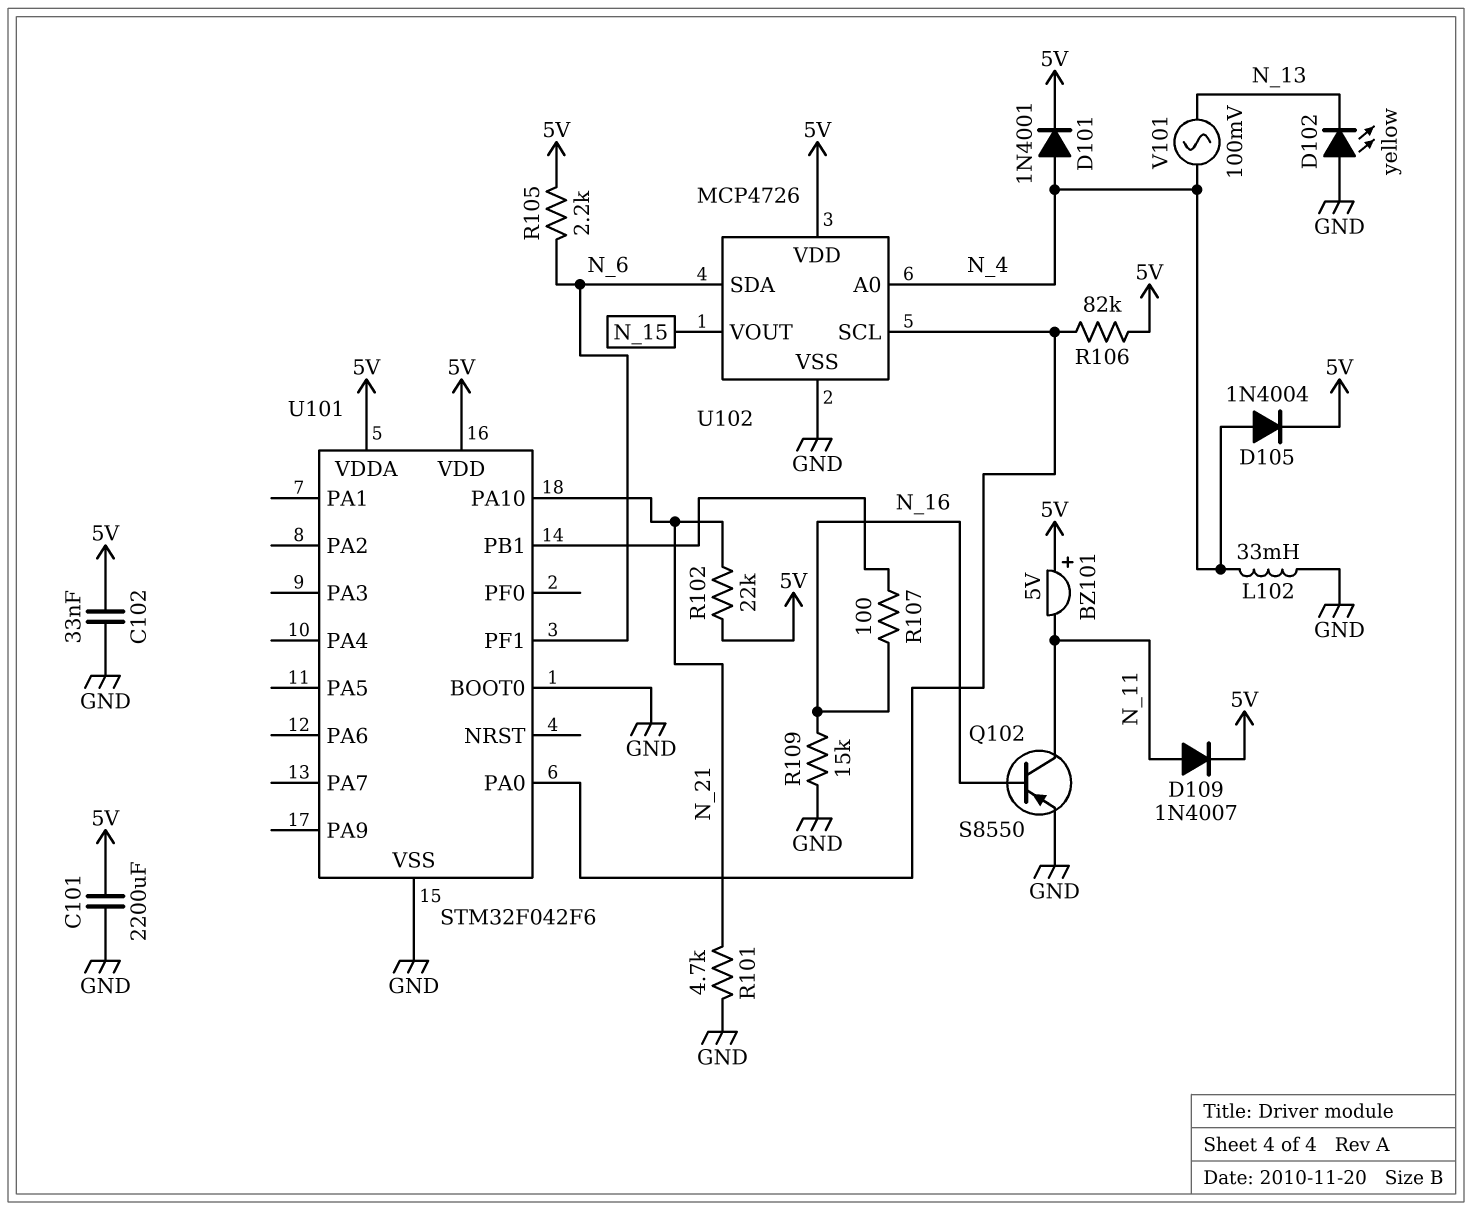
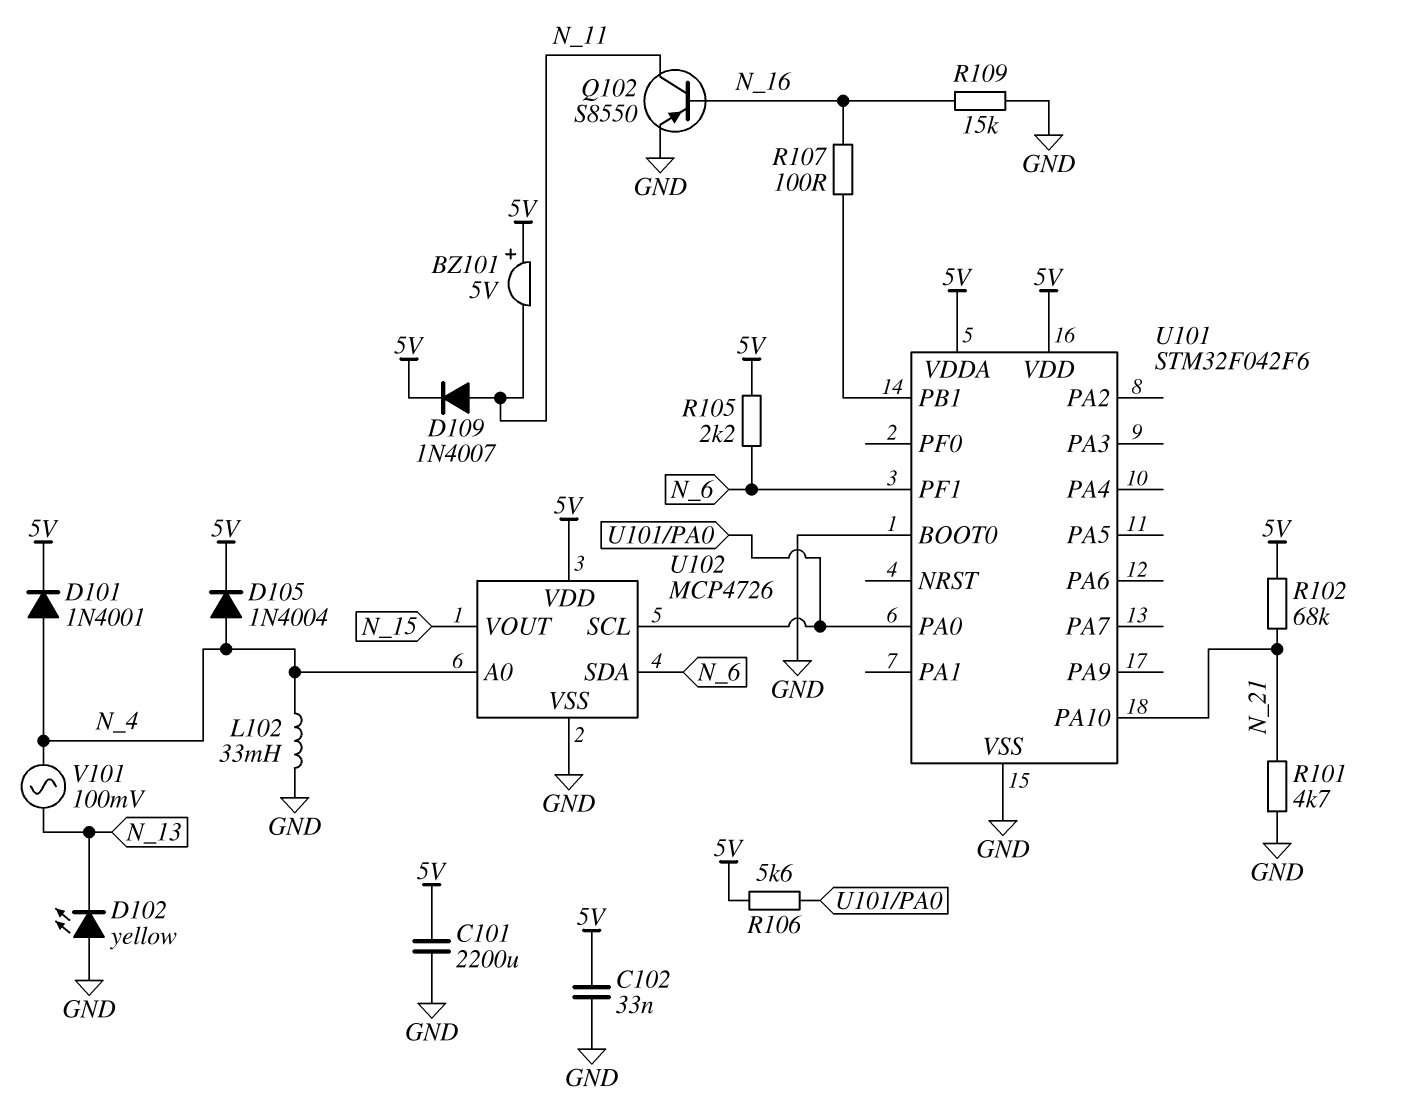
R102: 22k (5V, N_21) -> 68k (5V, N_21)
R106: 82k (5V, U101/PA0) -> 5.6k (5V, U101/PA0)

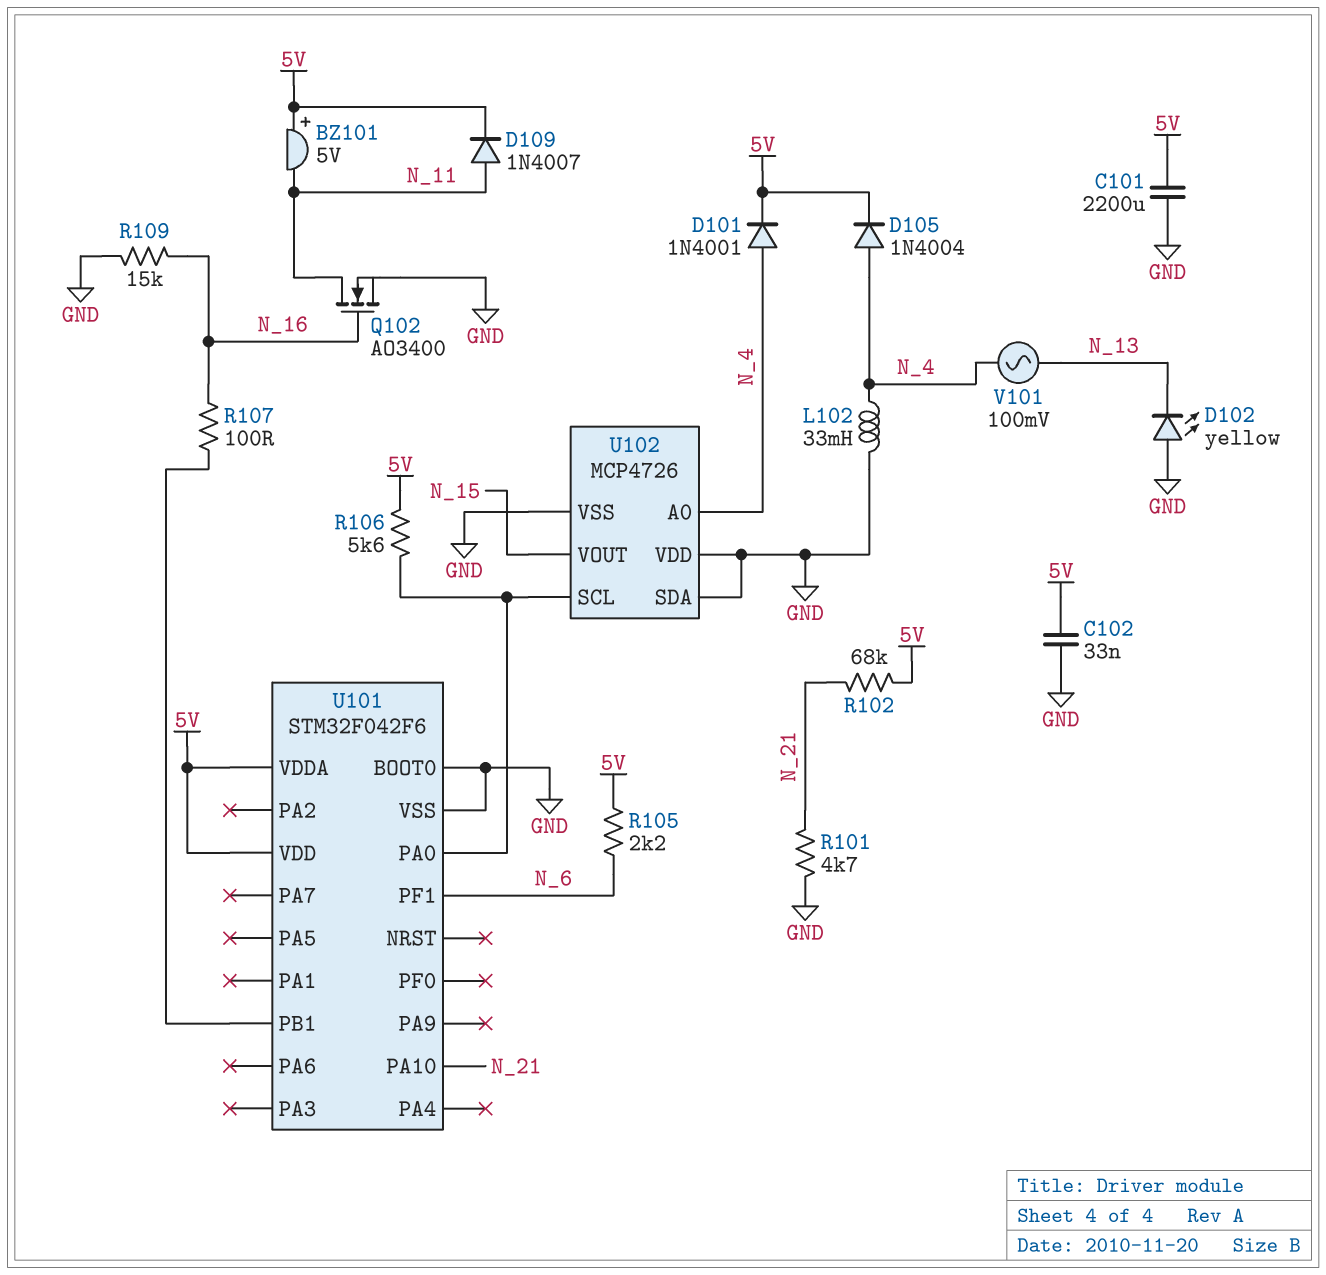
Q102: PNP S8550 (B N_16, C N_11, E GND) -> NMOS AO3400 (G N_16, D N_11, S GND)
U102 pin SDA: N_6 -> GND
U102 pin VDD: 5V -> GND

